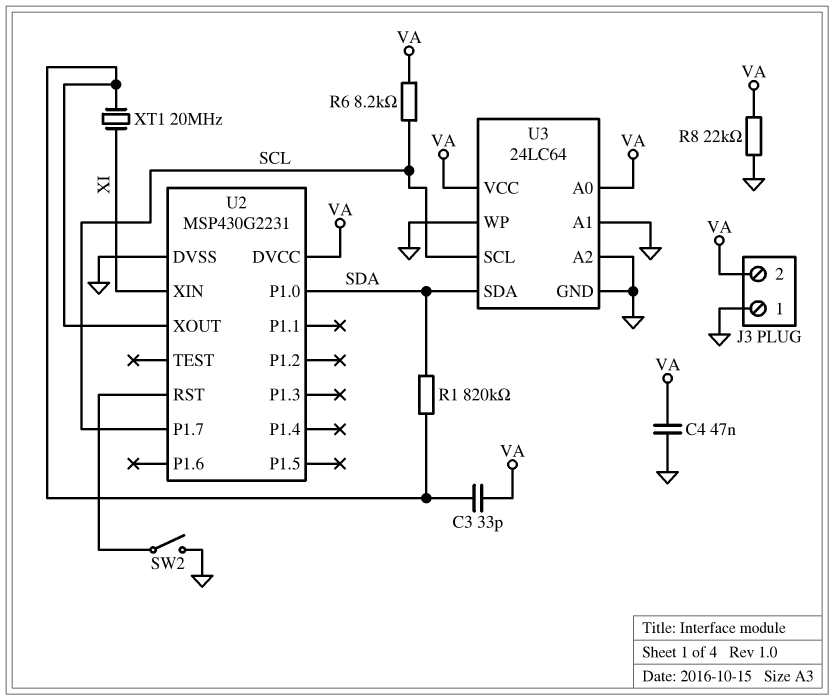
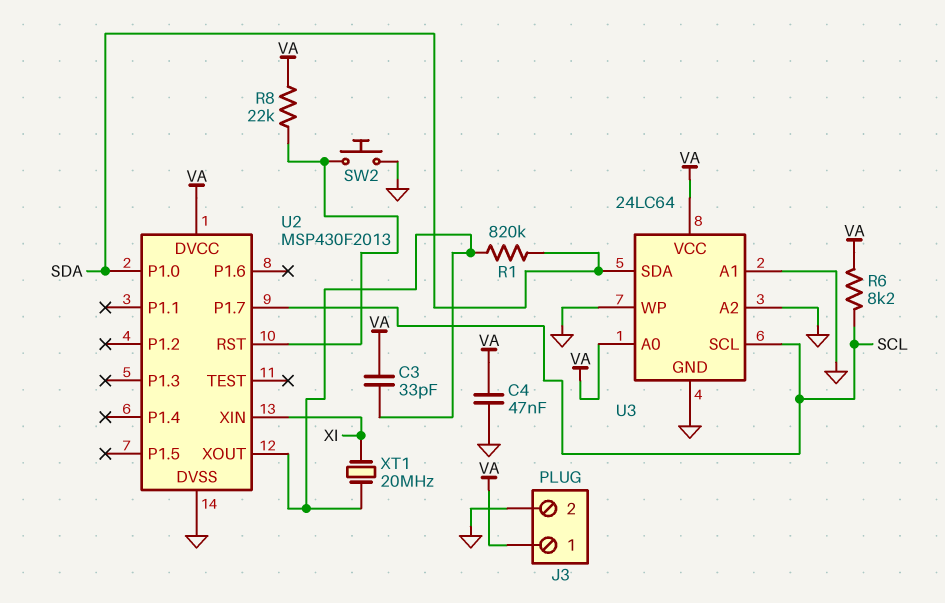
J3 pin 1: GND -> VA
J3 pin 2: VA -> GND
R8: 22k (GND, VA) -> 22k (U2/RST, VA)
SW2: switch (GND, U2/RST) -> button (GND, U2/RST)
U2: MSP430G2231 -> MSP430F2013

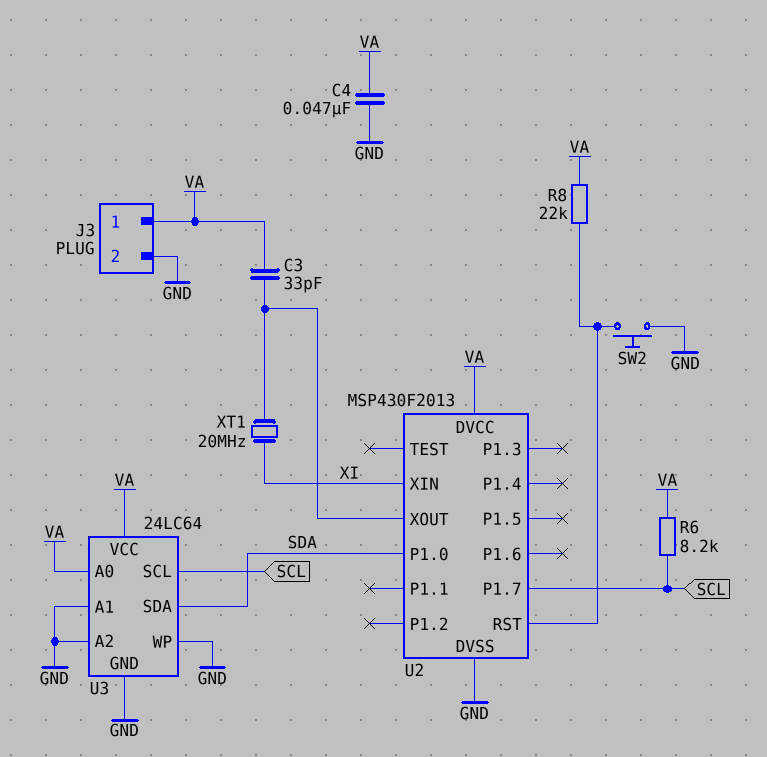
R1: 820k (SDA, U2/XOUT) -> none

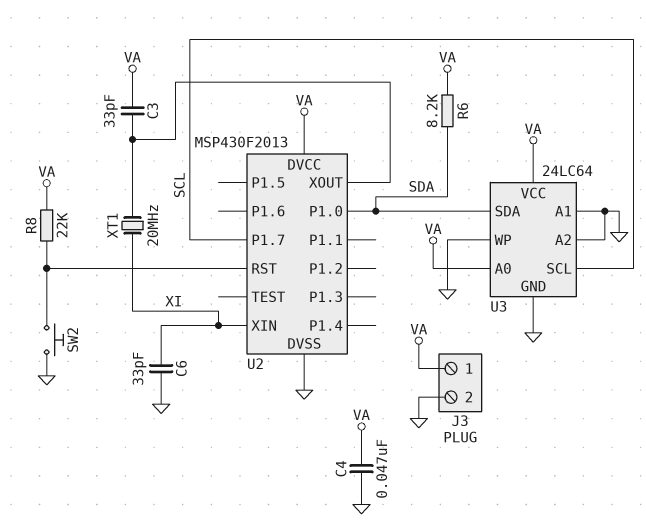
C6: none -> 33pF (GND, XI)
R6: 8.2k (SCL, VA) -> 8.2k (SDA, VA)

